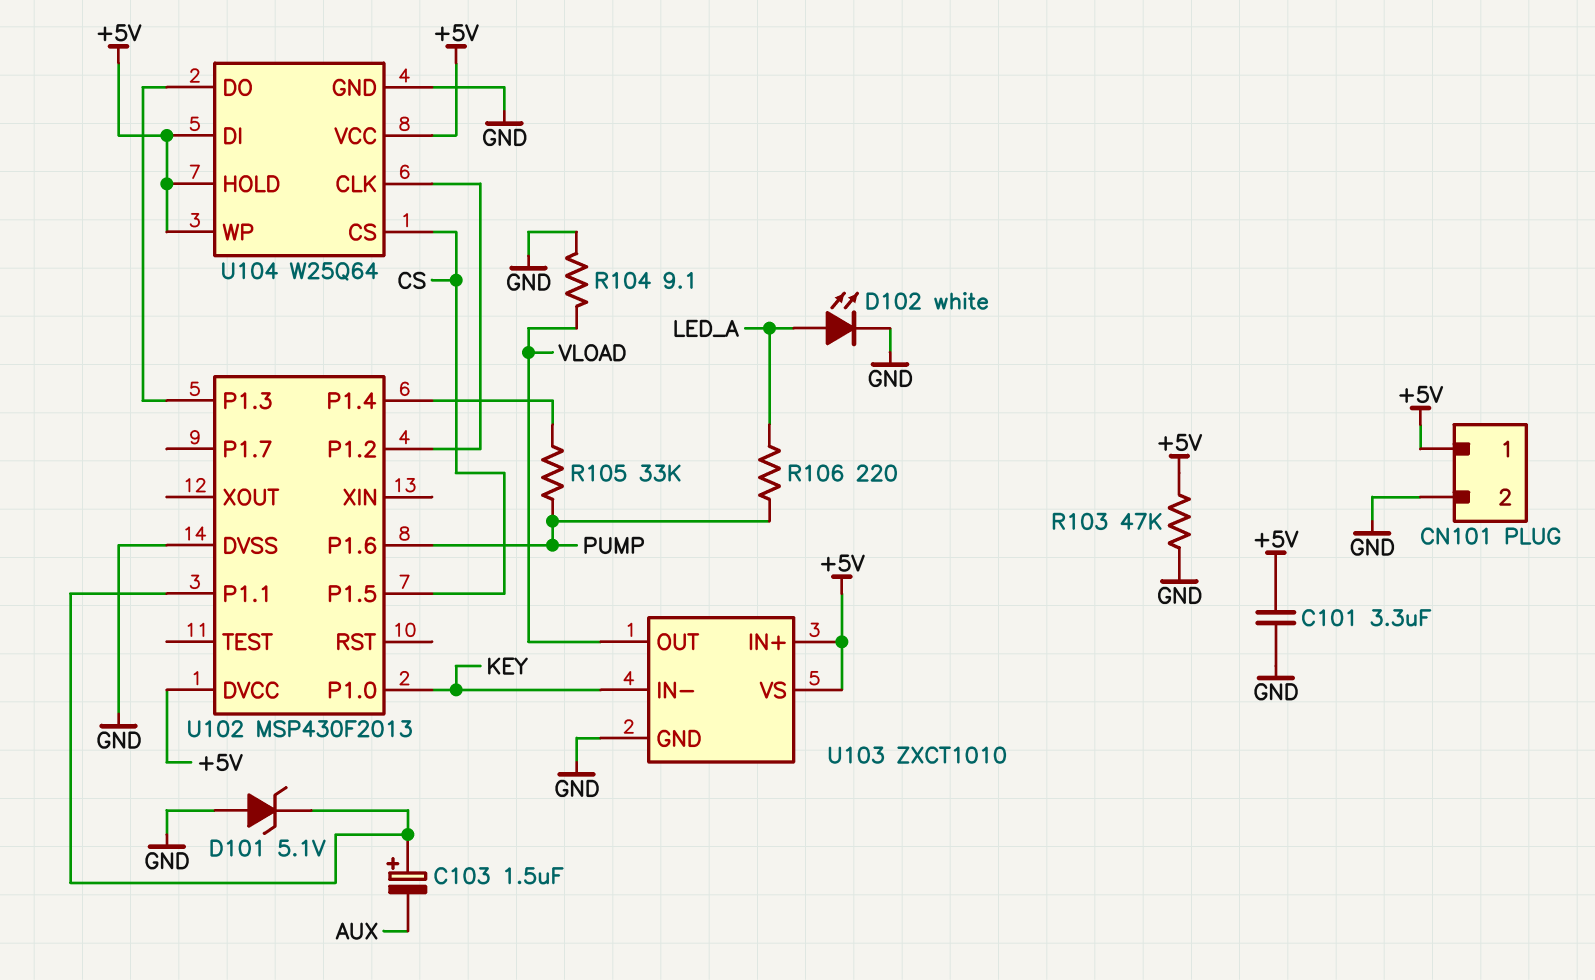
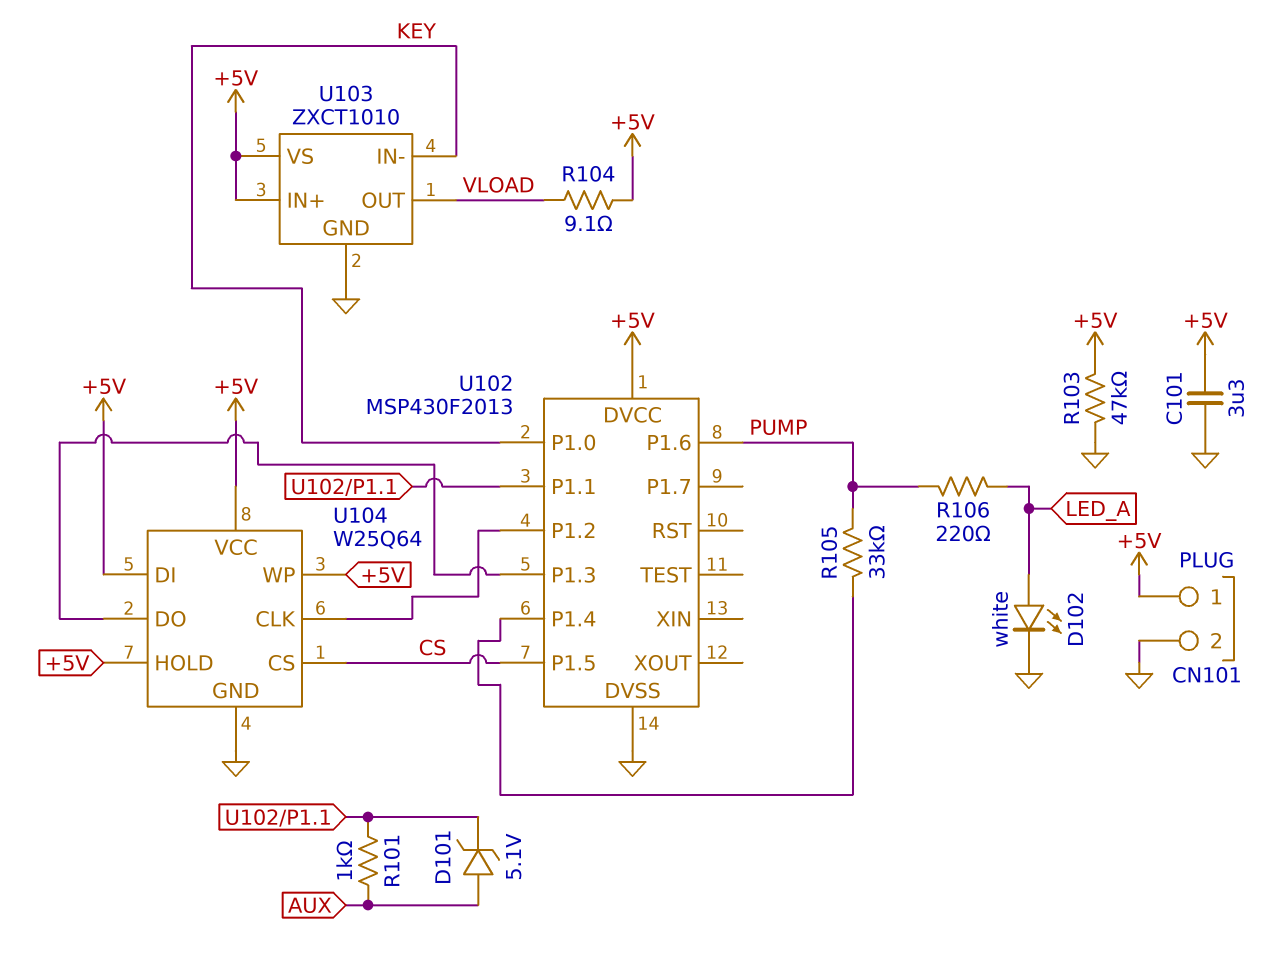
C103: 1.5uF (plus U102/P1.1, minus AUX) -> none
D101: zener 5.1V (A GND, K U102/P1.1) -> zener 5.1V (A AUX, K U102/P1.1)
R101: none -> 1k (AUX, U102/P1.1)
R104: 9.1 (GND, VLOAD) -> 9.1 (+5V, VLOAD)

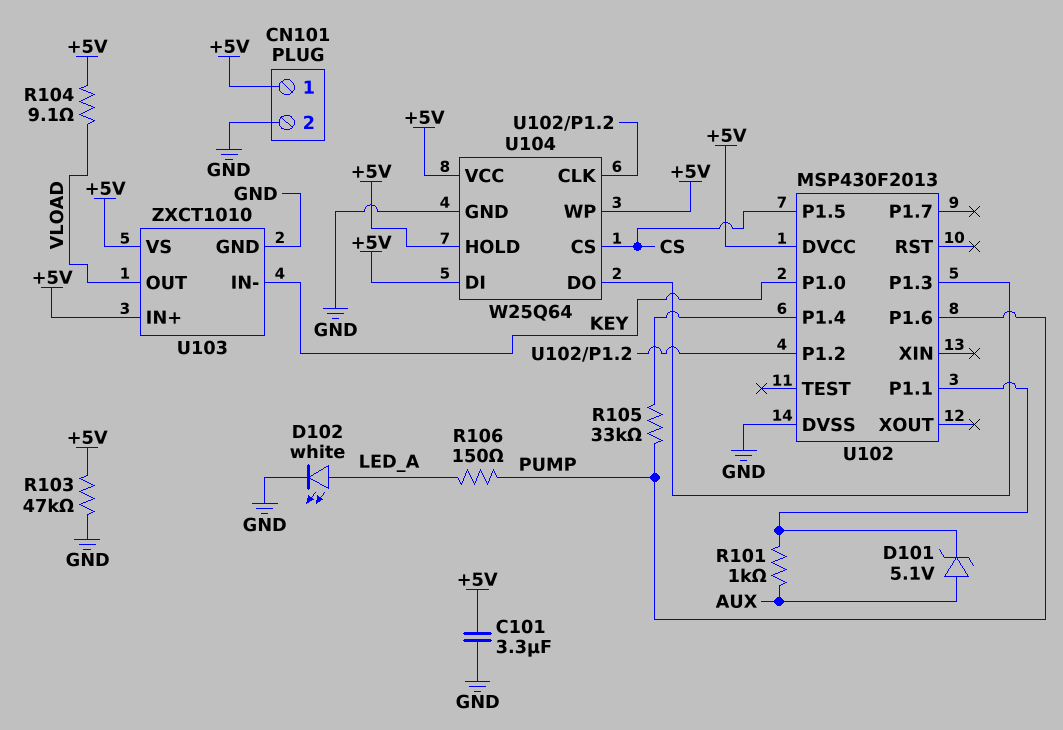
R106: 220 (LED_A, PUMP) -> 150 (LED_A, PUMP)

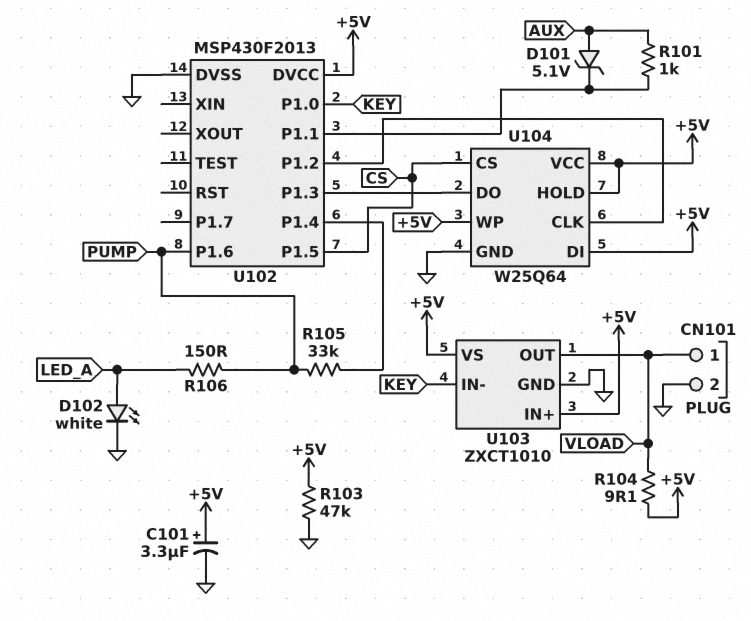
C101: 3.3uF (+5V, GND) -> 3.3uF (plus +5V, minus GND)
CN101 pin 1: +5V -> VLOAD

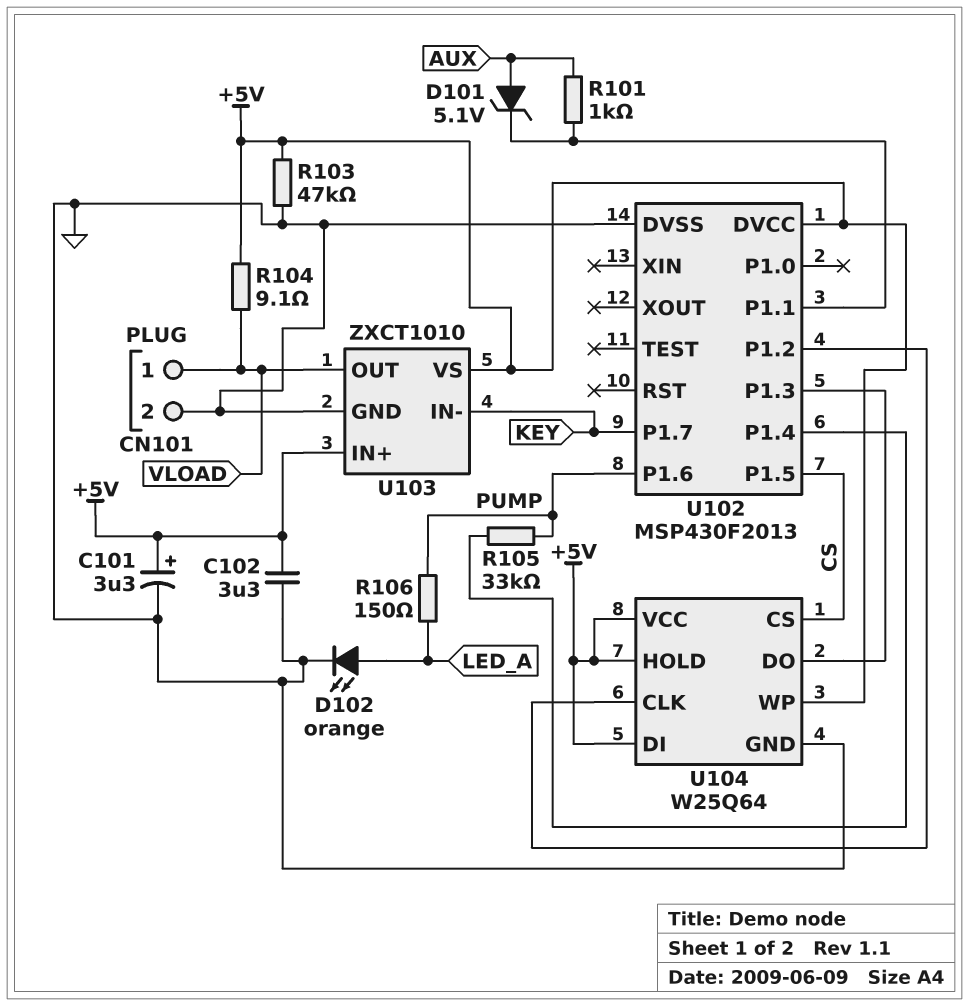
C102: none -> 3.3uF (+5V, GND)
D102: LED white (A LED_A, K GND) -> LED orange (A LED_A, K GND)
U102 pin P1.0: KEY -> none
U102 pin P1.7: none -> KEY

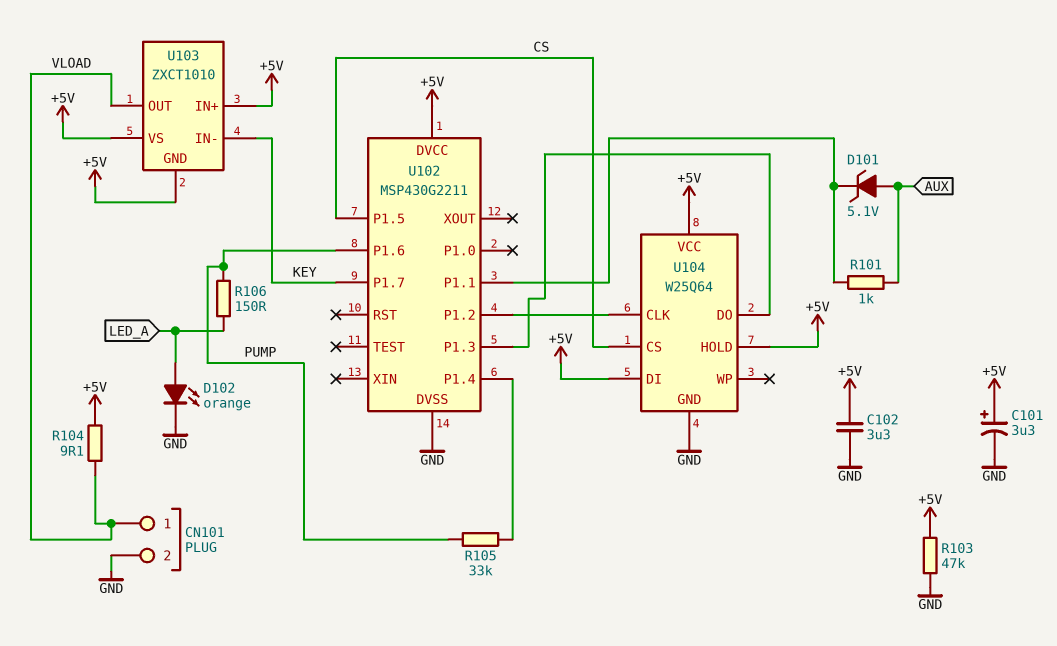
U102: MSP430F2013 -> MSP430G2211
U103 pin GND: GND -> +5V
U104 pin WP: +5V -> none

